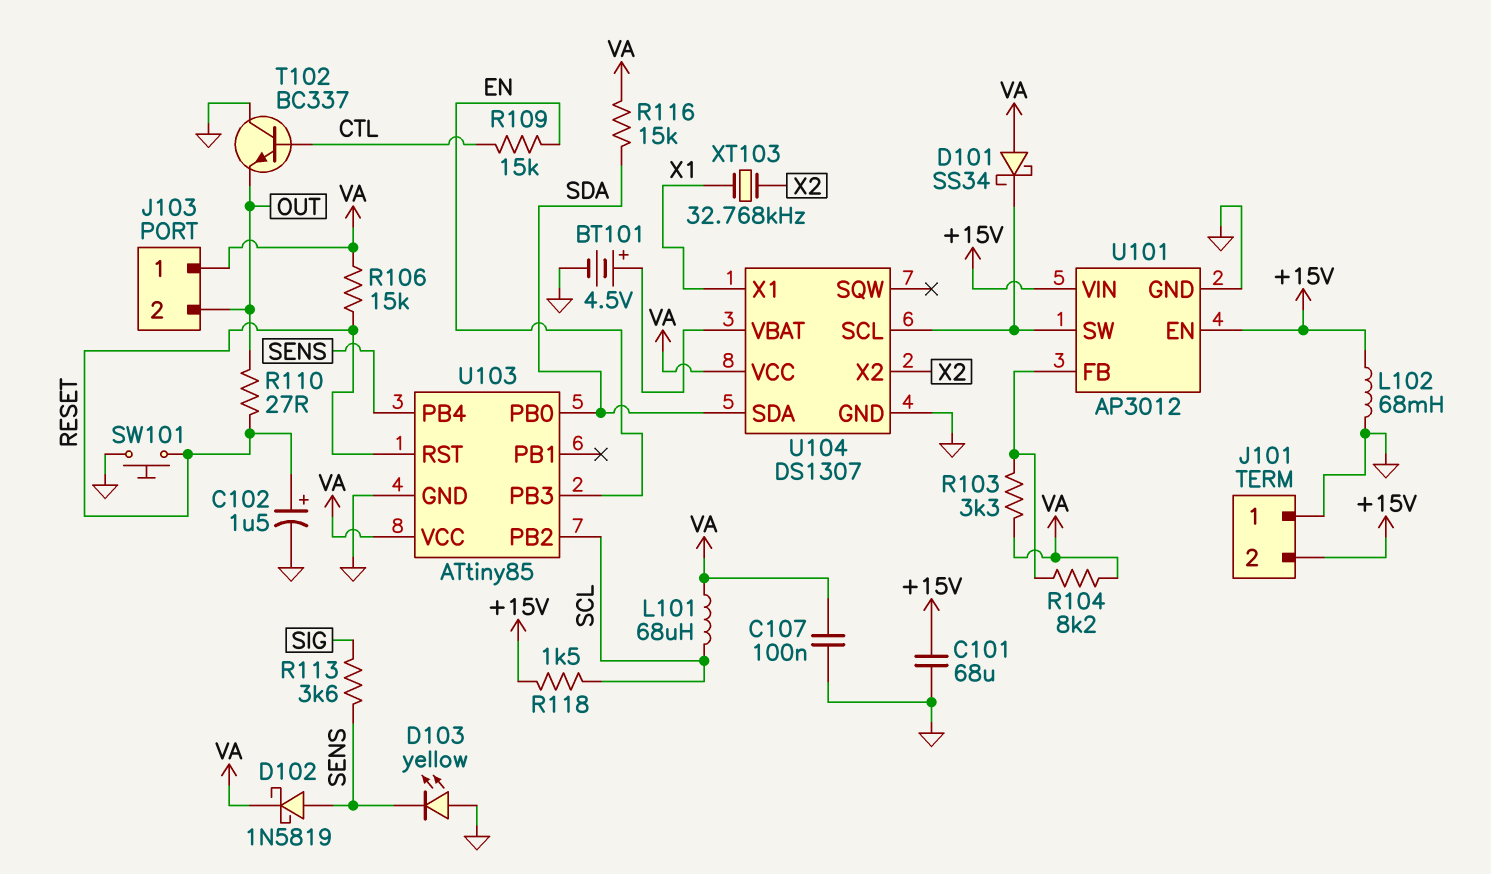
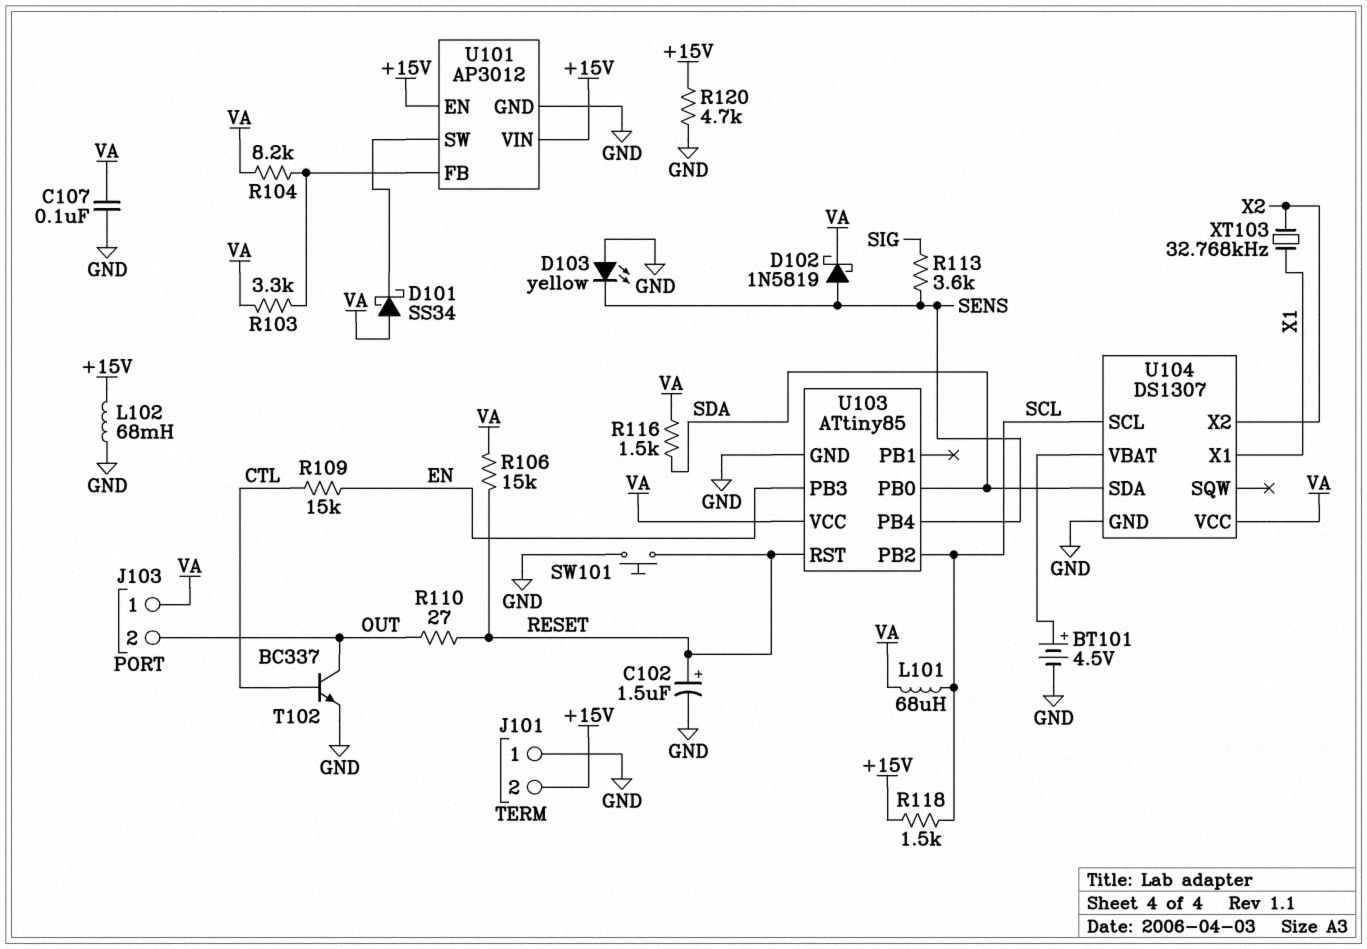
C101: 68uF (+15V, GND) -> none
R116: 15k (SDA, VA) -> 1.5k (SDA, VA)
R120: none -> 4.7k (+15V, GND)
T102: NPN BC337 (B CTL, C GND, E OUT) -> NPN BC337 (B CTL, C OUT, E GND)
U104 pin SCL: U101/SW -> SCL

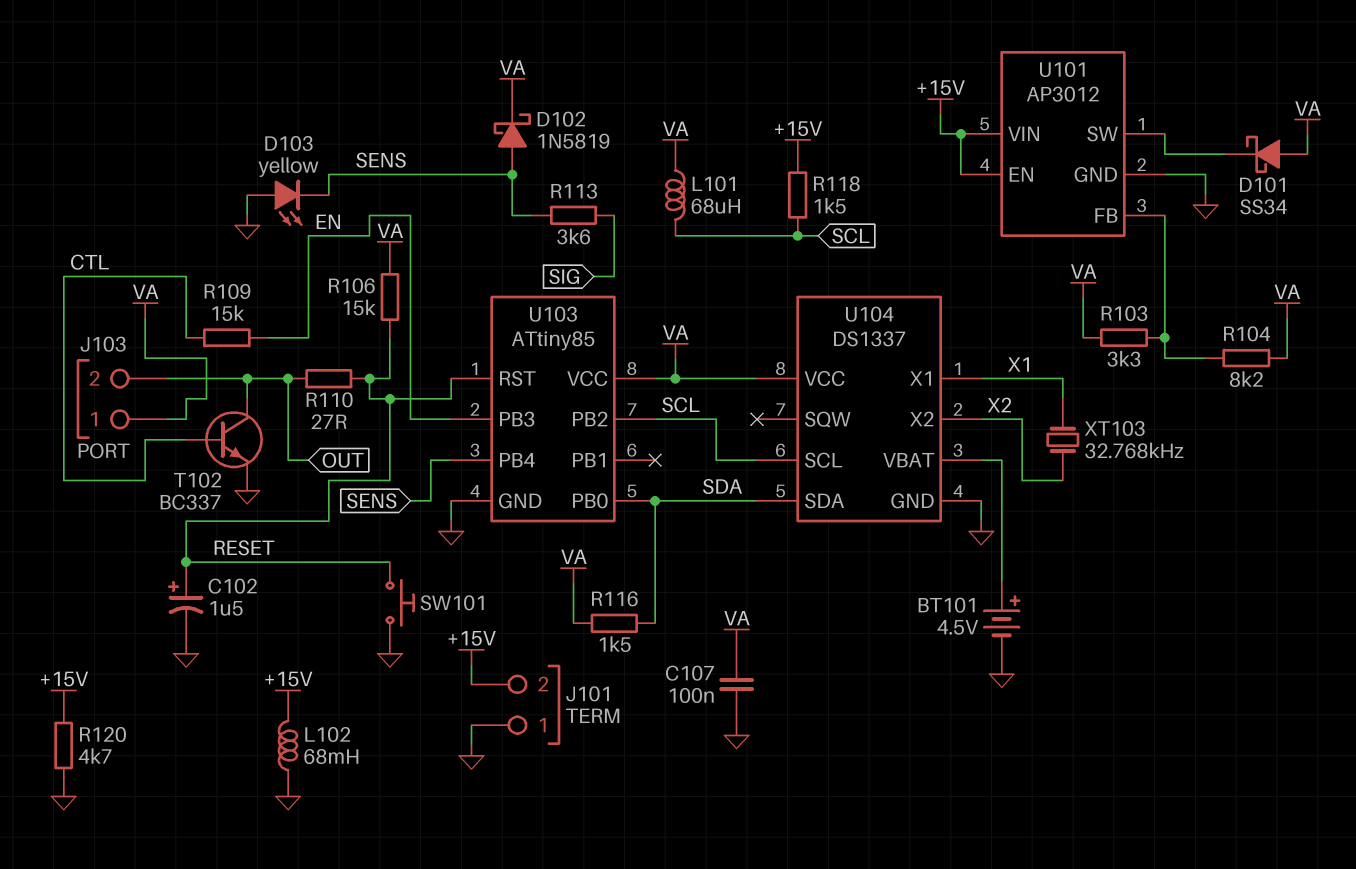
U104: DS1307 -> DS1337

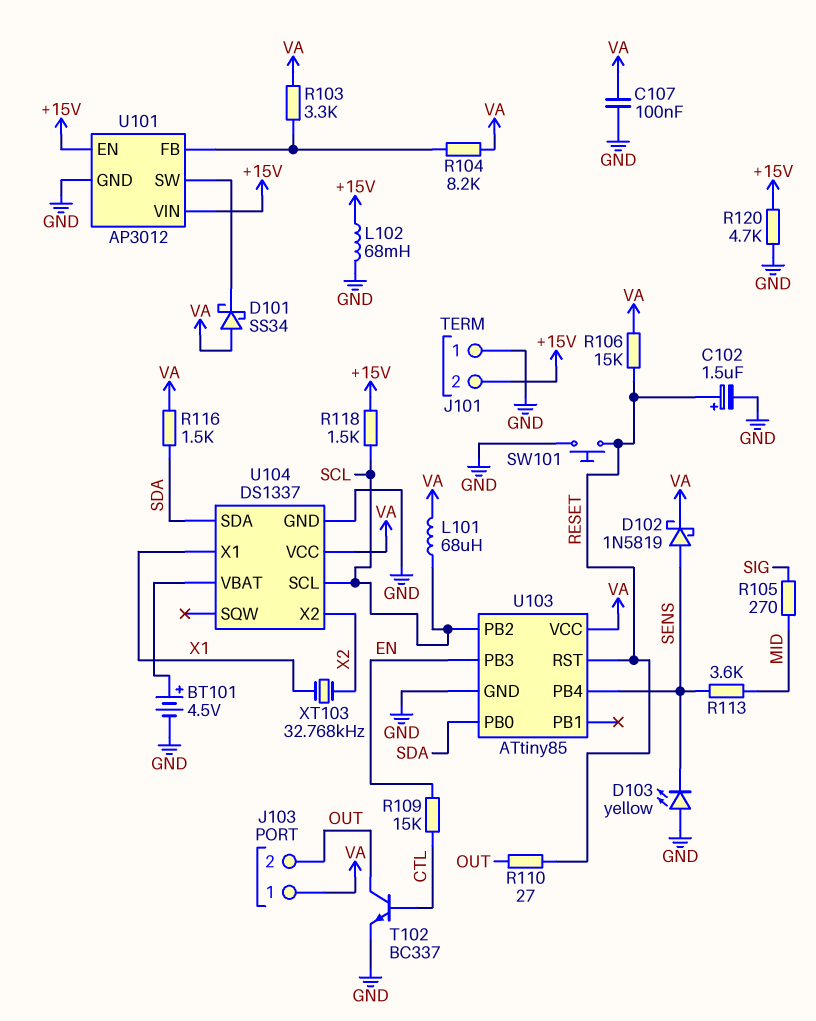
R105: none -> 270 (MID, SIG)
R113: 3.6k (SENS, SIG) -> 3.6k (MID, SENS)

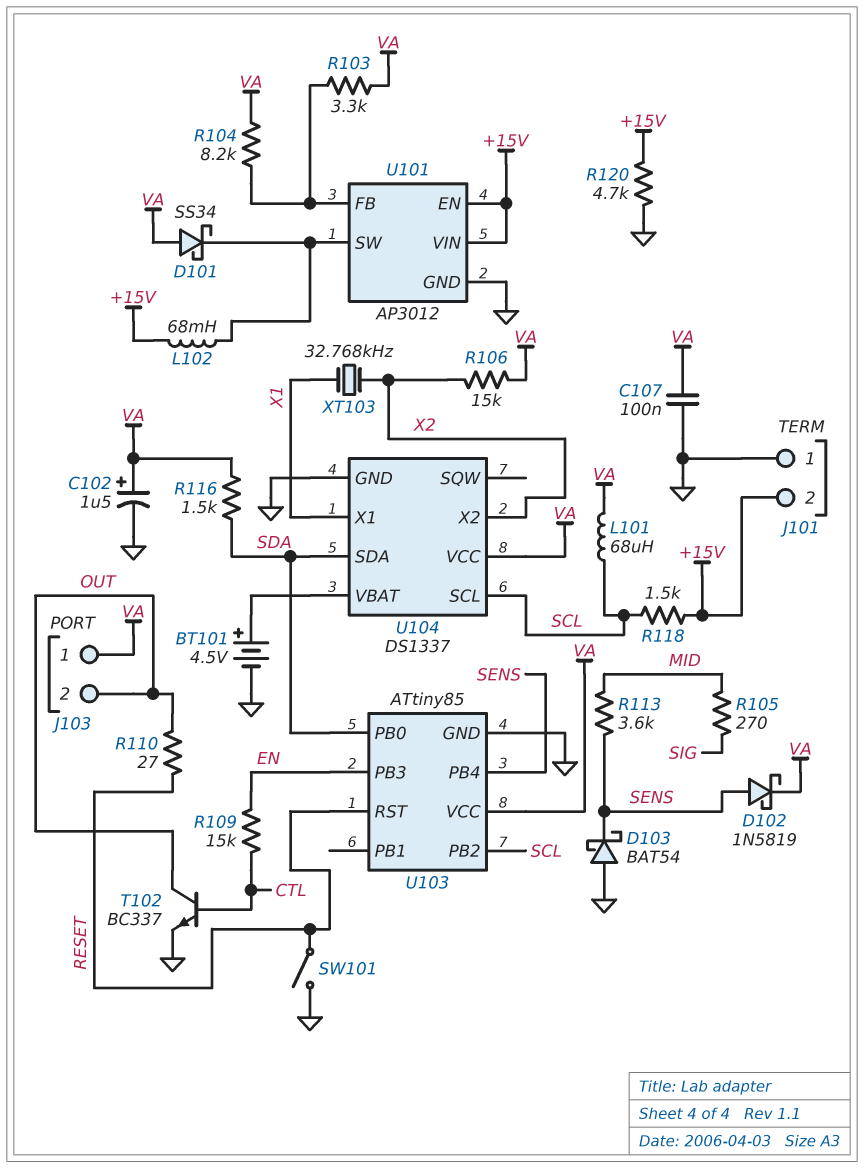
C102: 1.5uF (plus RESET, minus GND) -> 1.5uF (plus VA, minus GND)
D103: LED yellow (A GND, K SENS) -> schottky BAT54 (A GND, K SENS)
L102: 68mH (+15V, GND) -> 68mH (+15V, U101/SW)
R106: 15k (RESET, VA) -> 15k (VA, X2)
SW101: button (GND, RESET) -> switch (GND, RESET)

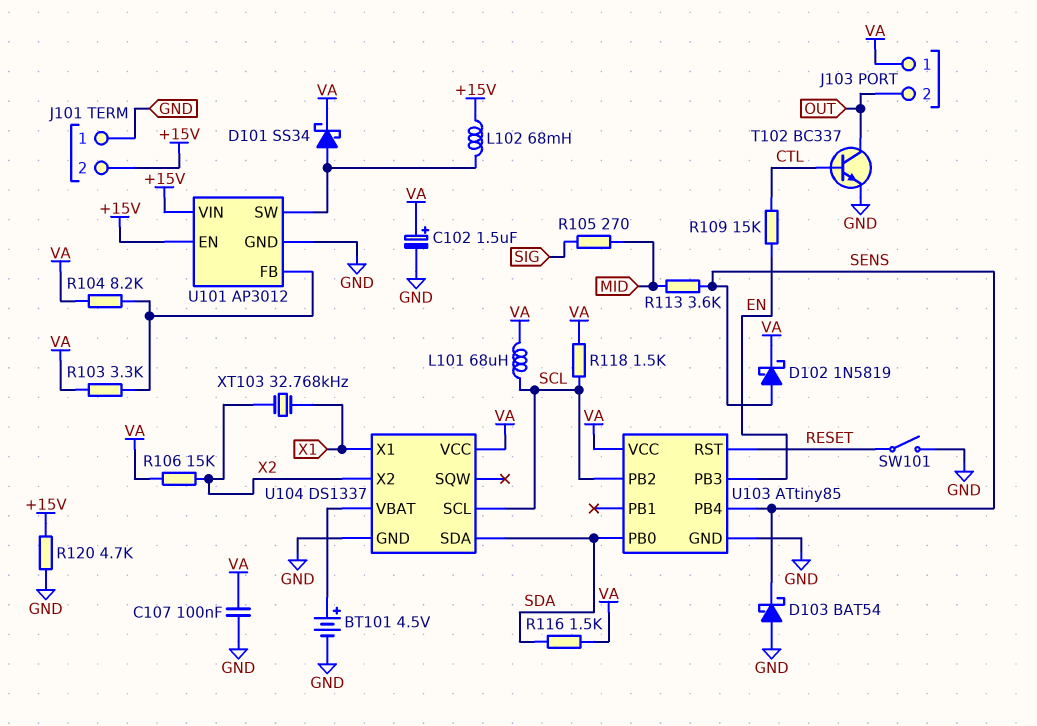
D101: schottky SS34 (A VA, K U101/SW) -> schottky SS34 (A U101/SW, K VA)
R110: 27 (OUT, RESET) -> none
R118: 1.5k (+15V, SCL) -> 1.5k (SCL, VA)

